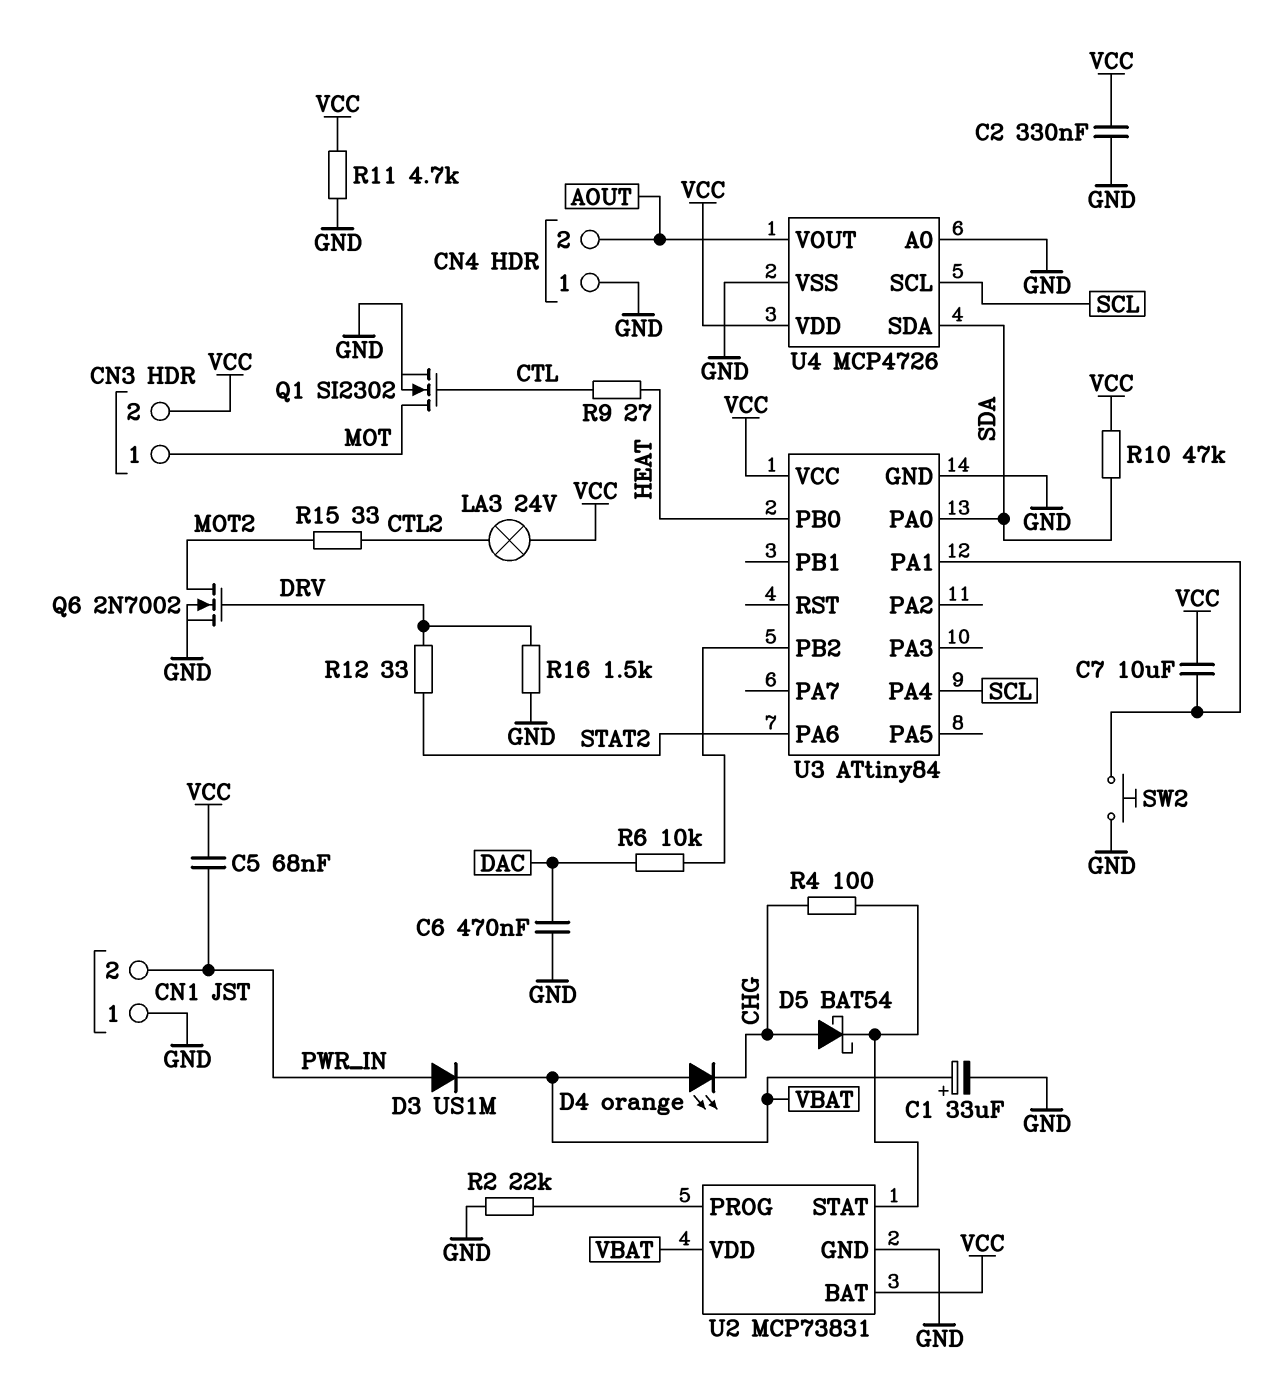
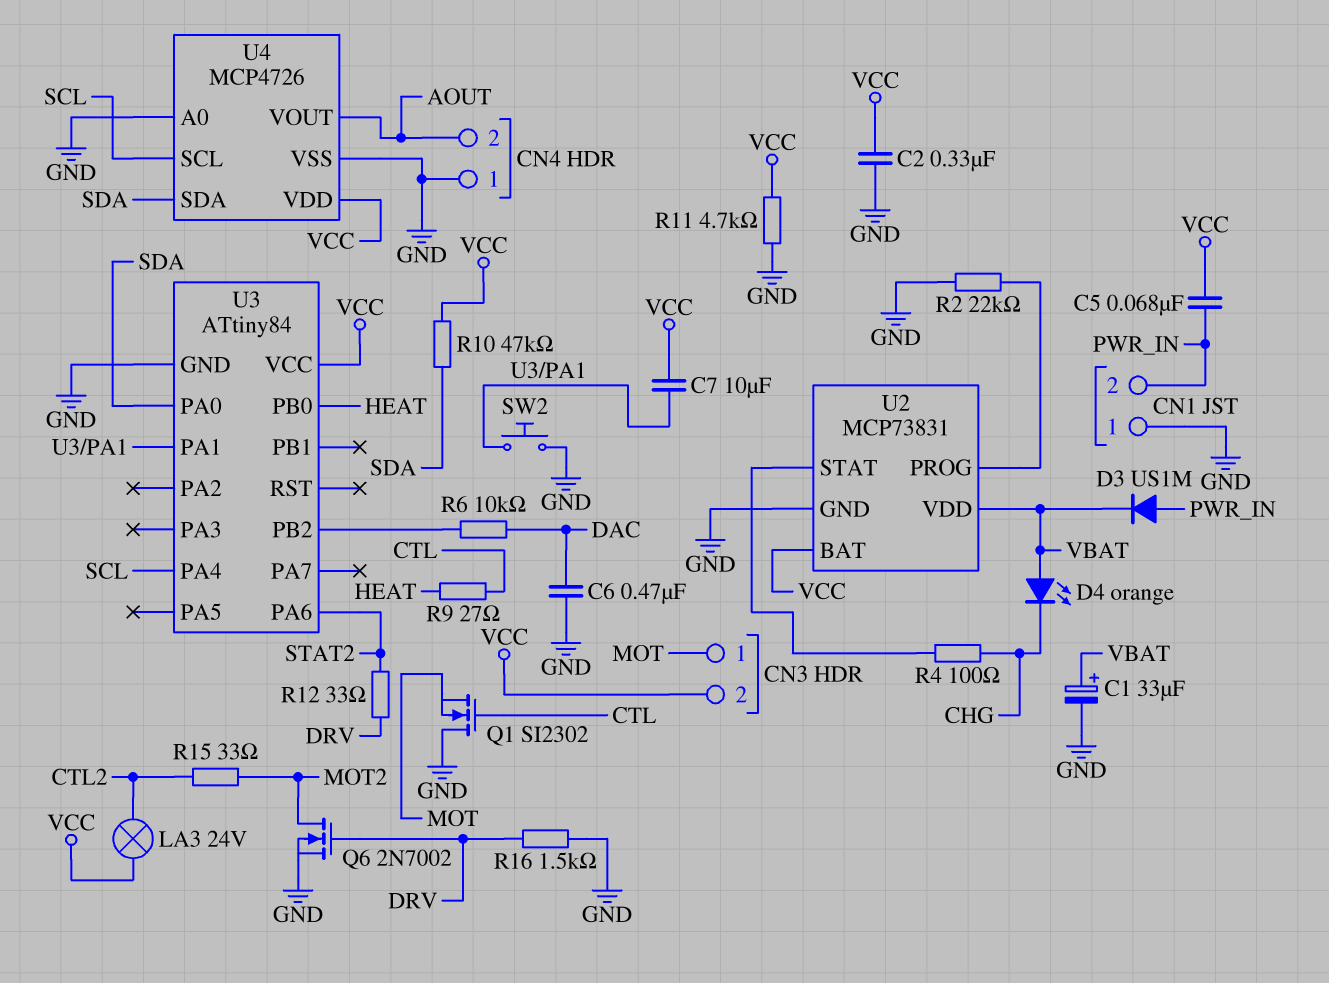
D5: schottky BAT54 (A CHG, K U2/STAT) -> none
Q1: NMOS SI2302 (G CTL, D MOT, S GND) -> NMOS SI2302 (G CTL, D GND, S MOT)

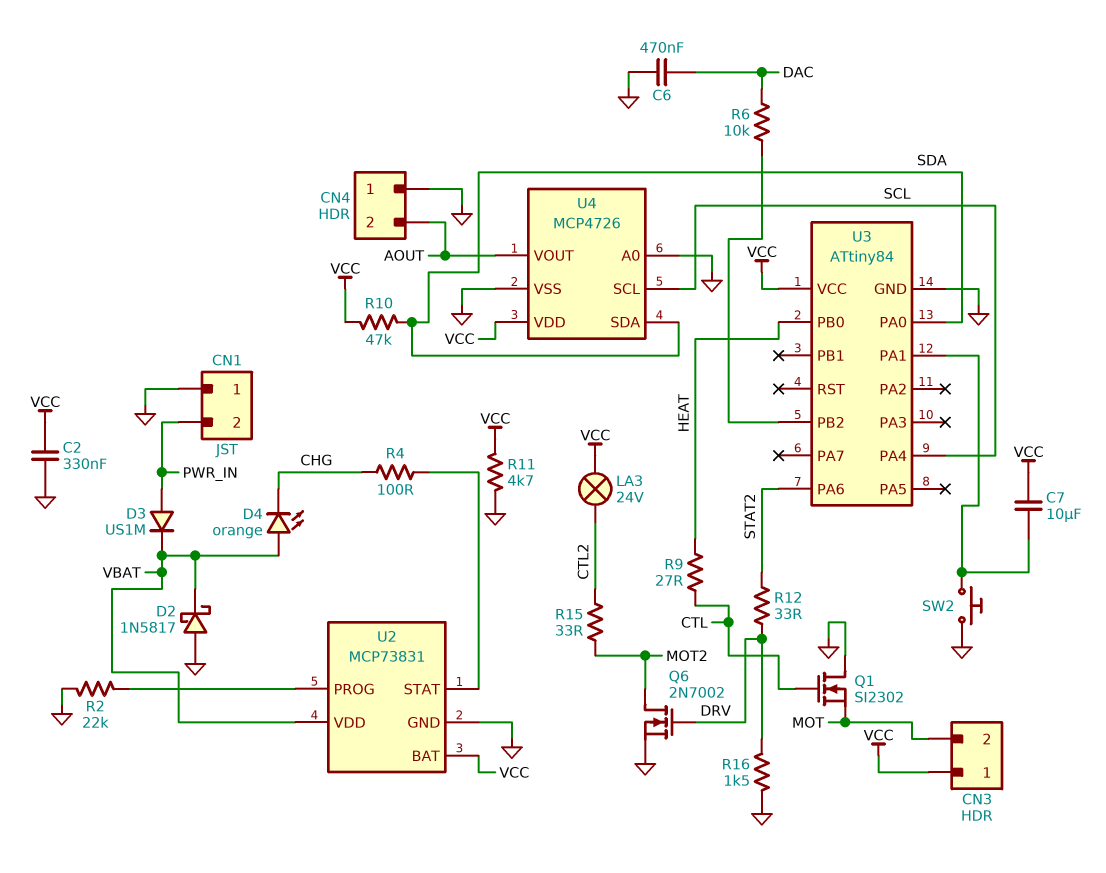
C1: 33uF (plus VBAT, minus GND) -> none
C5: 68nF (PWR_IN, VCC) -> none
CN3 pin 1: MOT -> VCC
CN3 pin 2: VCC -> MOT
D2: none -> schottky 1N5817 (A GND, K VBAT)

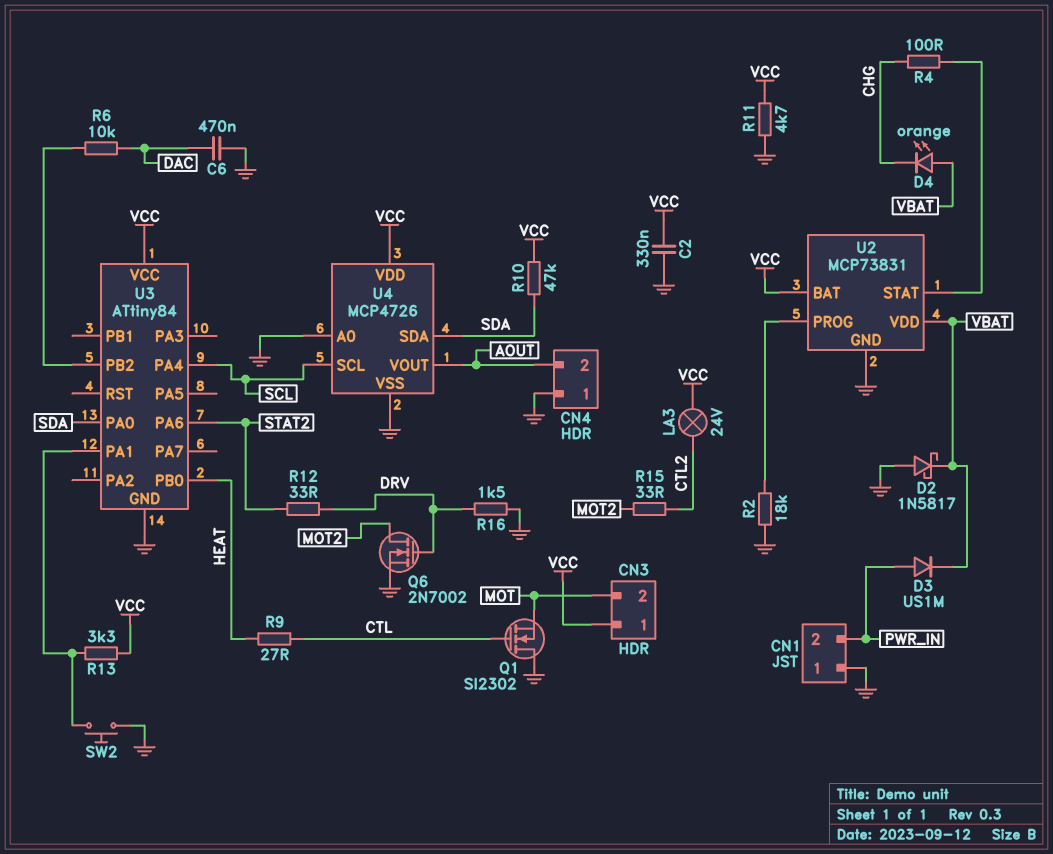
C7: 10uF (U3/PA1, VCC) -> none
R2: 22k (GND, U2/PROG) -> 18k (GND, U2/PROG)
R13: none -> 3.3k (U3/PA1, VCC)

